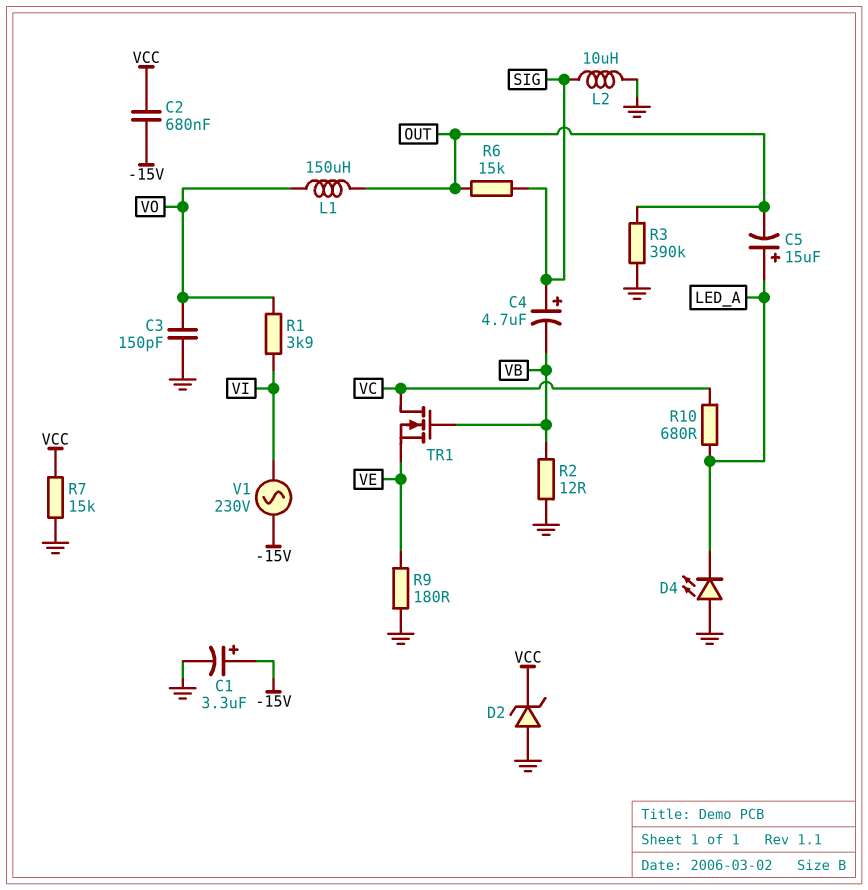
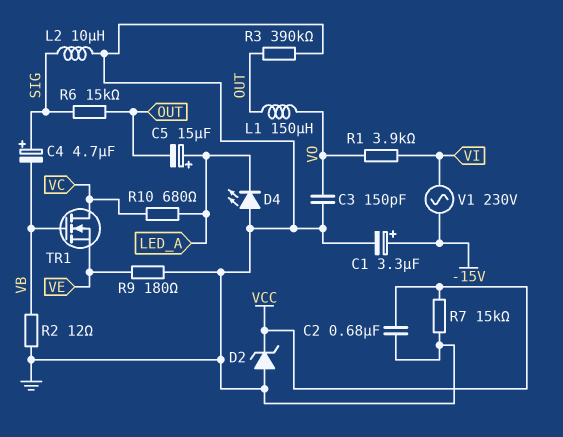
C2: 680nF (-15V, VCC) -> 680nF (GND, VCC)

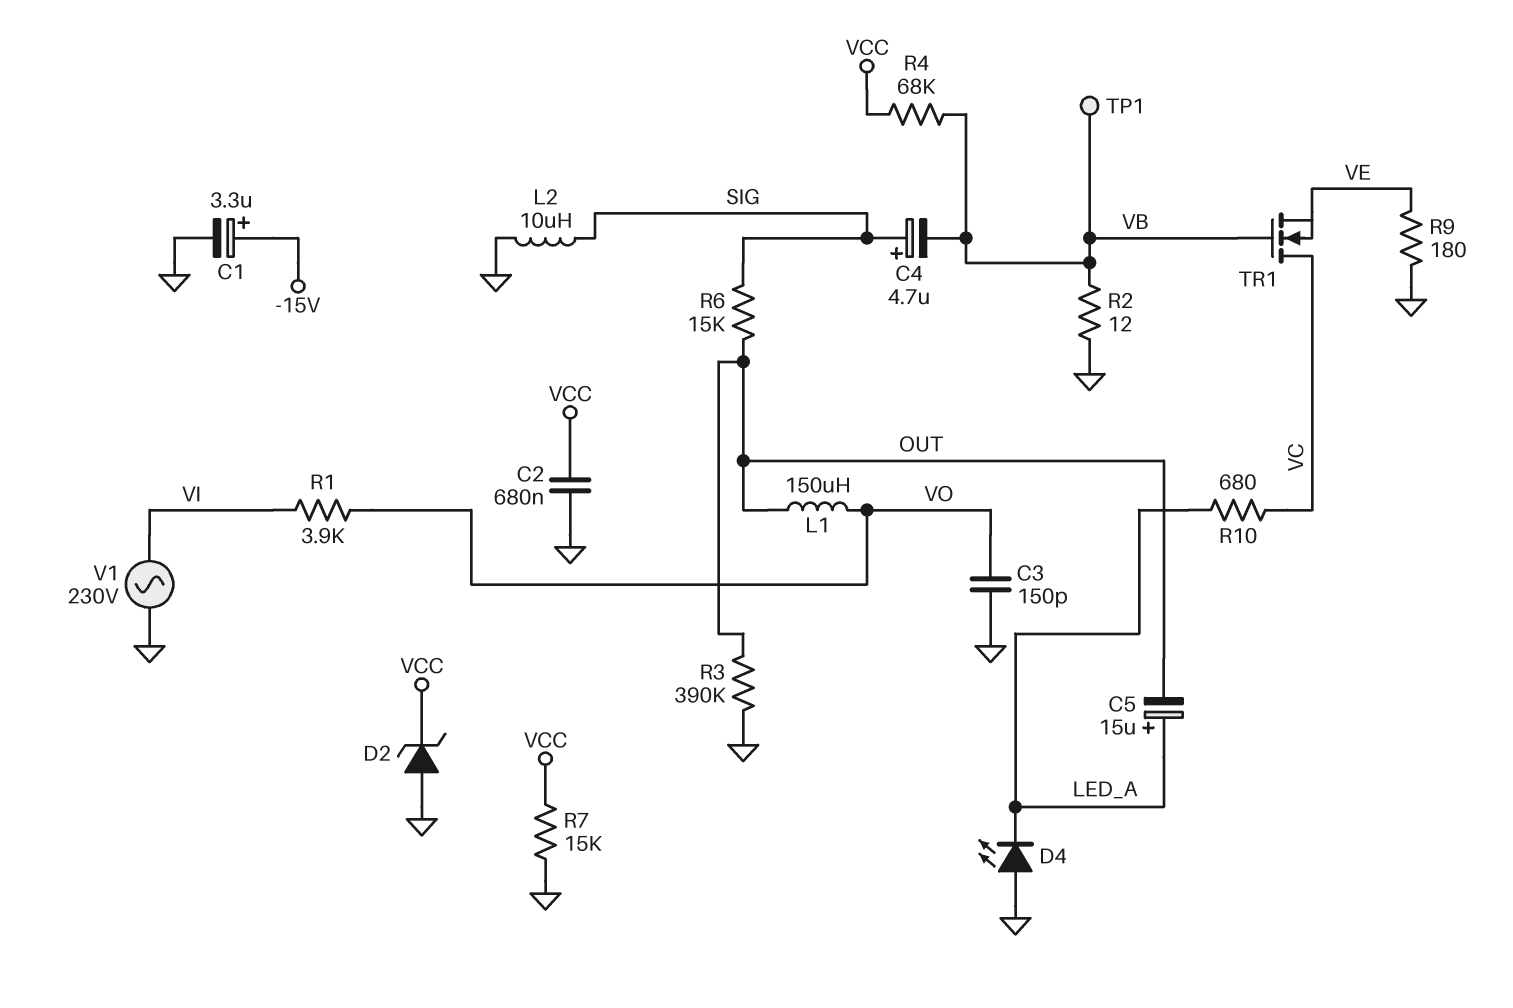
R4: none -> 68k (VB, VCC)
TP1: none -> test point (VB)
V1: AC 230V (-15V, VI) -> AC 230V (GND, VI)

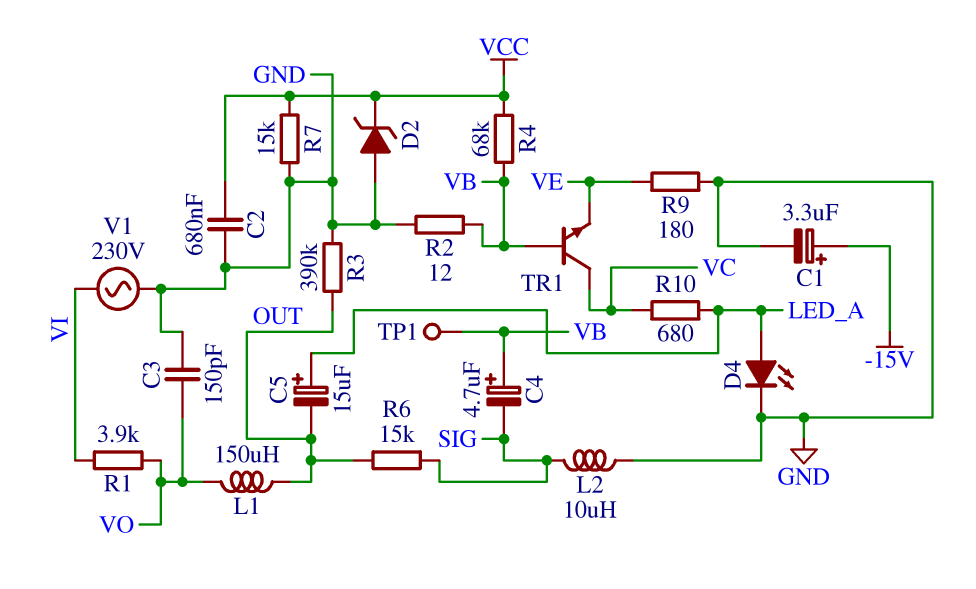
C4: 4.7uF (plus SIG, minus VB) -> 4.7uF (plus VB, minus SIG)
D4: LED (A GND, K LED_A) -> LED (A LED_A, K GND)
TR1: NMOS (G VB, D VC, S VE) -> NPN (B VB, C VC, E VE)

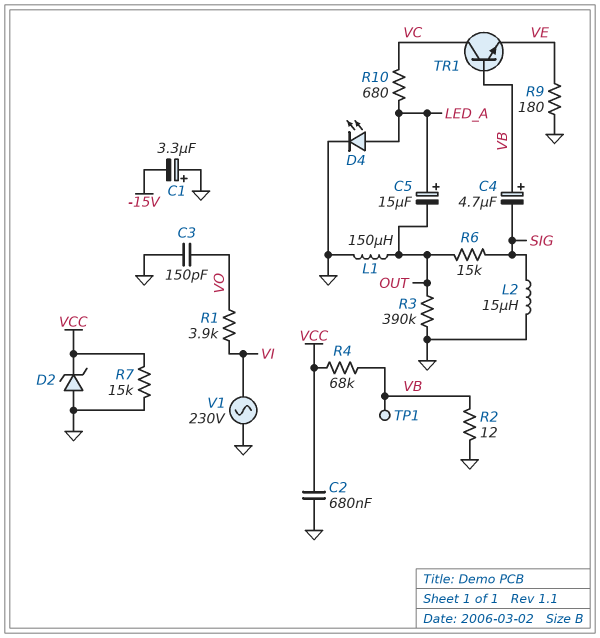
C1: 3.3uF (plus -15V, minus GND) -> 3.3uF (plus GND, minus -15V)
L1: 150uH (OUT, VO) -> 150uH (GND, OUT)
L2: 10uH (GND, SIG) -> 15uH (GND, SIG)

